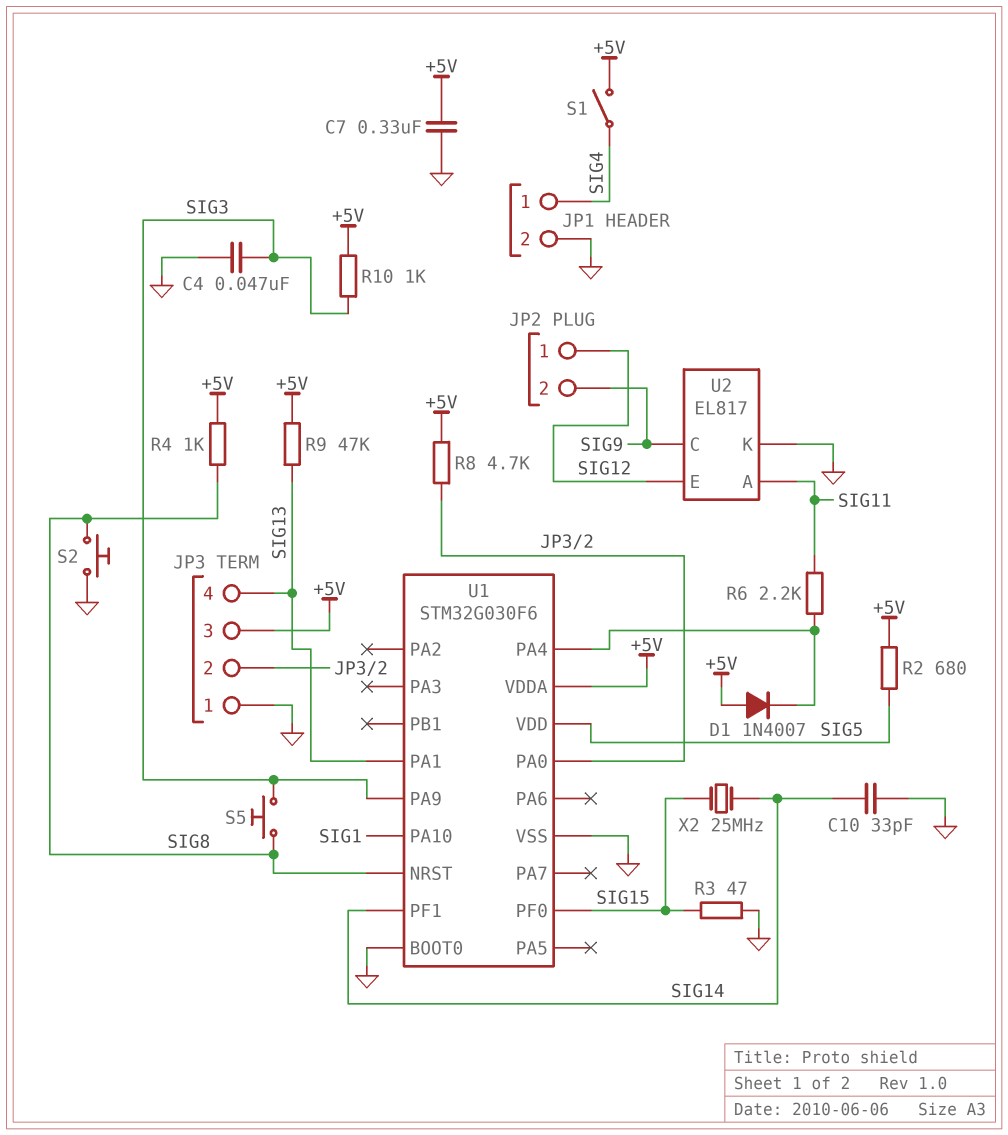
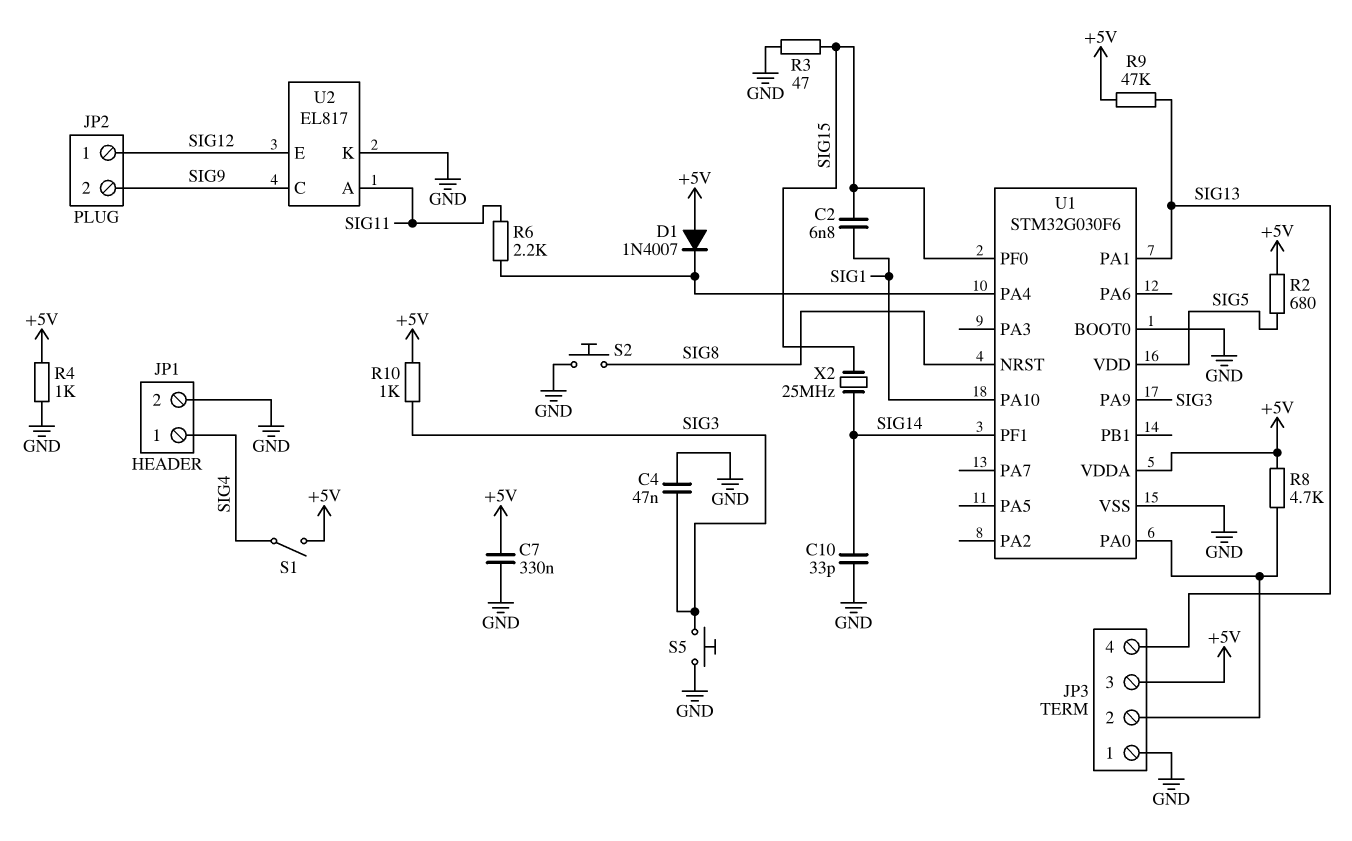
C2: none -> 6.8nF (SIG1, SIG15)
R4: 1k (+5V, SIG8) -> 1k (+5V, GND)
S5: button (SIG3, SIG8) -> button (GND, SIG3)

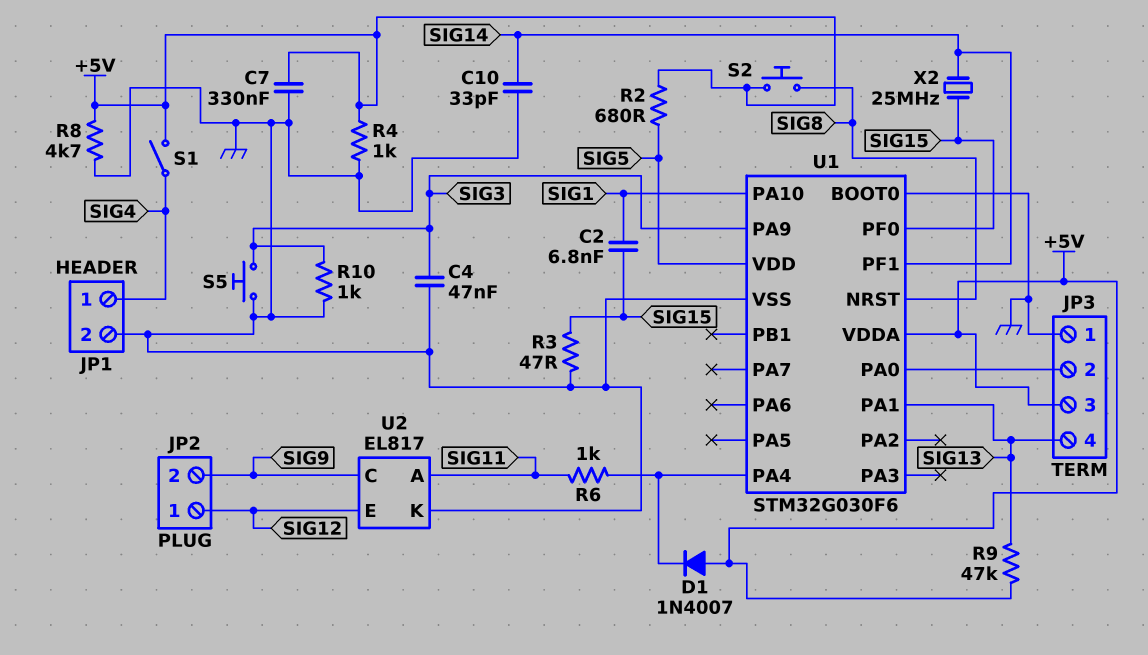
R6: 2.2k (SIG11, U1/PA4) -> 1k (SIG11, U1/PA4)
R8: 4.7k (+5V, JP3/2) -> 4.7k (+5V, GND)
R10: 1k (+5V, SIG3) -> 1k (GND, SIG3)
S2: button (GND, SIG8) -> button (+5V, SIG8)

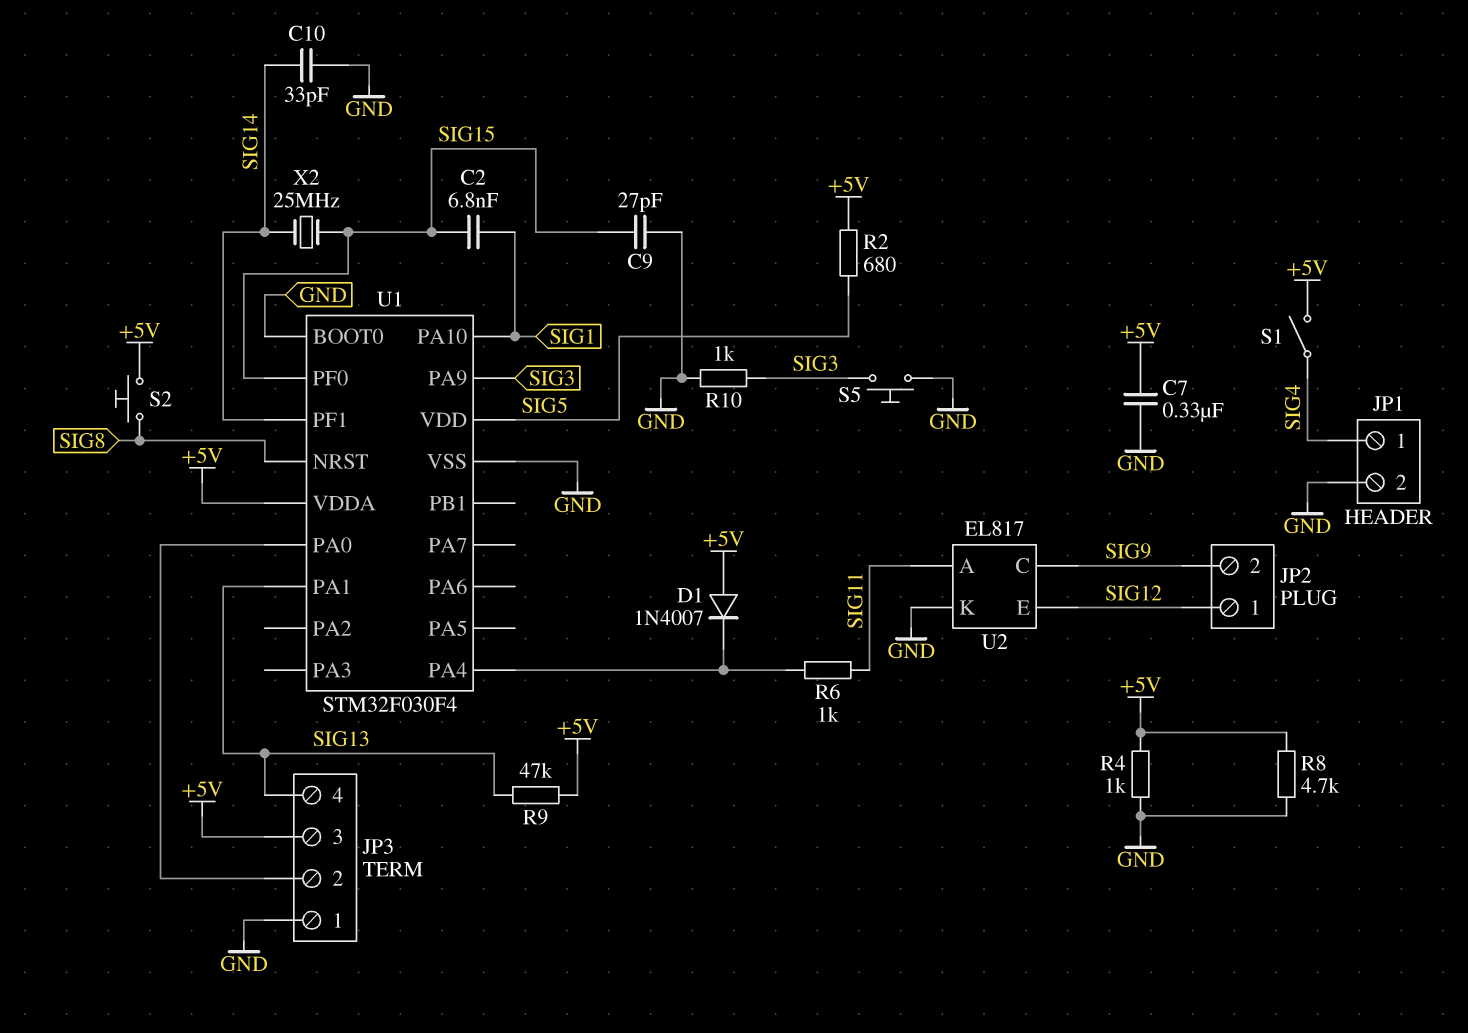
C4: 47nF (GND, SIG3) -> none
C9: none -> 27pF (GND, SIG15)
R3: 47 (GND, SIG15) -> none
U1: STM32G030F6 -> STM32F030F4

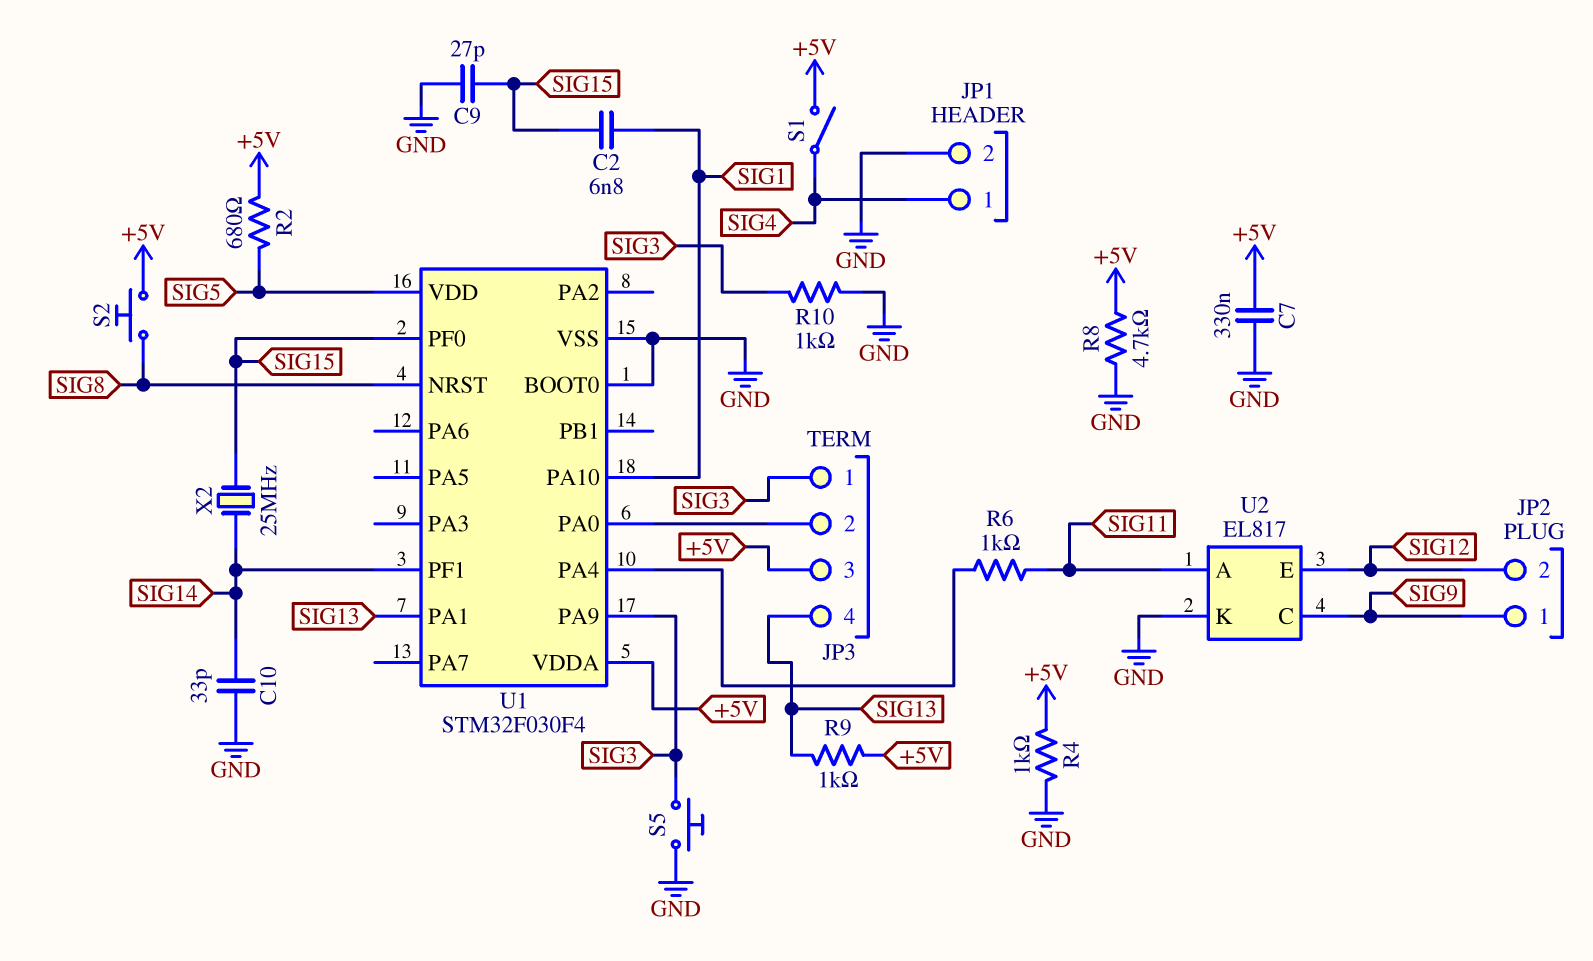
D1: diode 1N4007 (A +5V, K U1/PA4) -> none
JP2 pin 1: SIG12 -> SIG9
JP2 pin 2: SIG9 -> SIG12
JP3 pin 1: GND -> SIG3
R9: 47k (+5V, SIG13) -> 1k (+5V, SIG13)

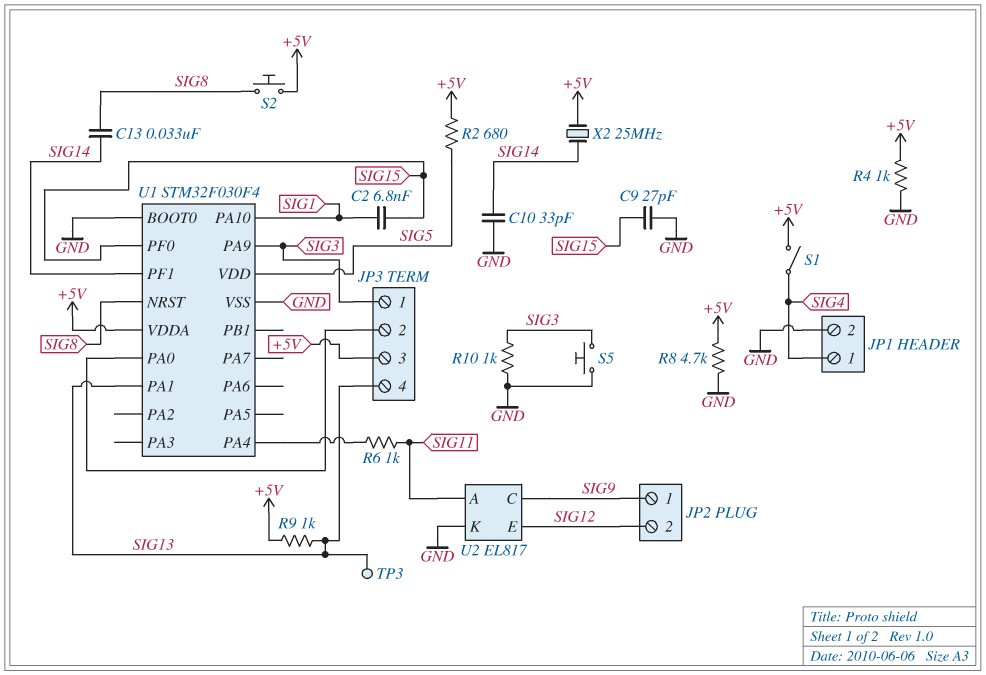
C7: 330nF (+5V, GND) -> none
C13: none -> 33nF (SIG8, SIG14)
TP3: none -> test point (SIG13)
X2: 25MHz (SIG14, SIG15) -> 25MHz (+5V, SIG14)

